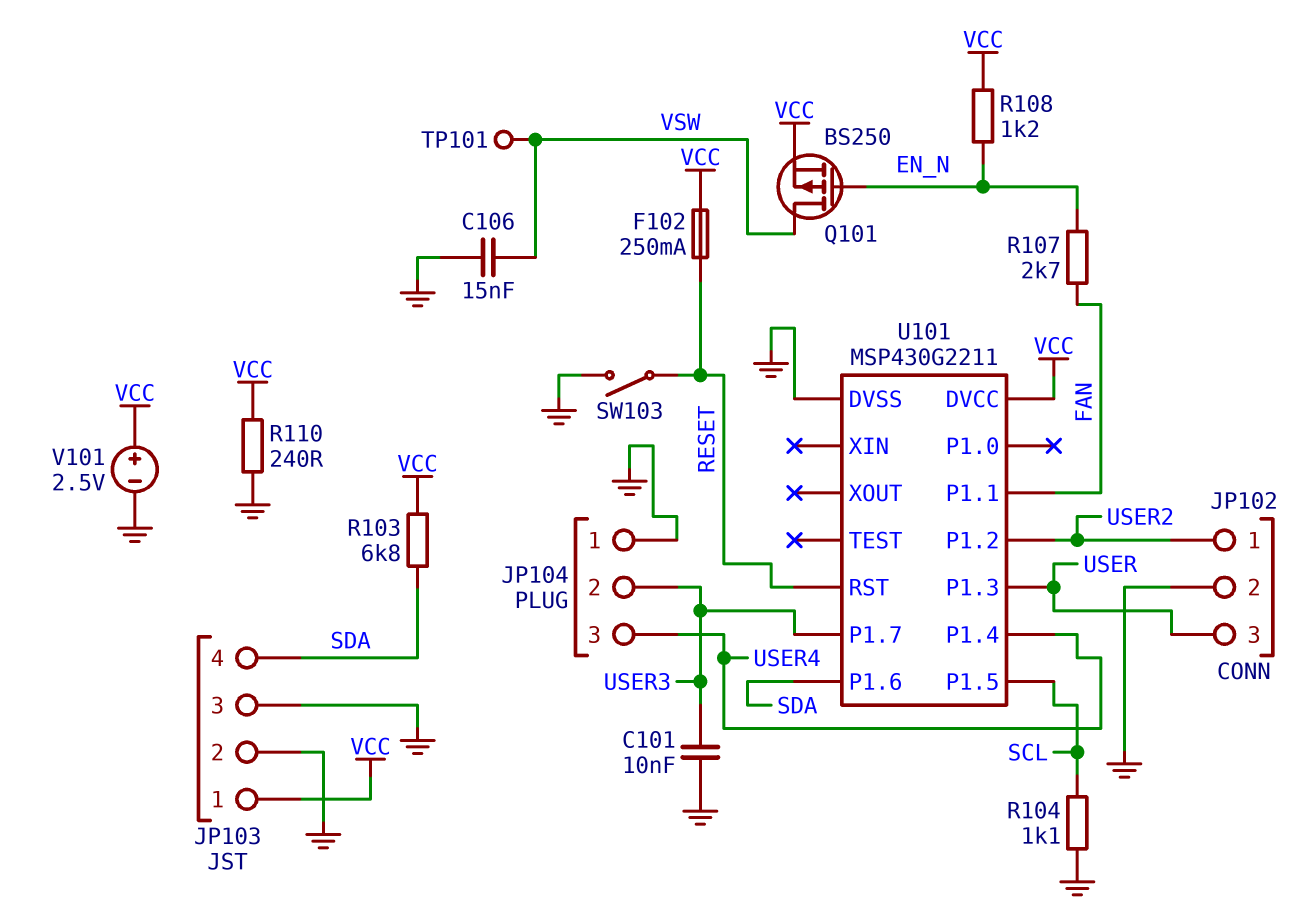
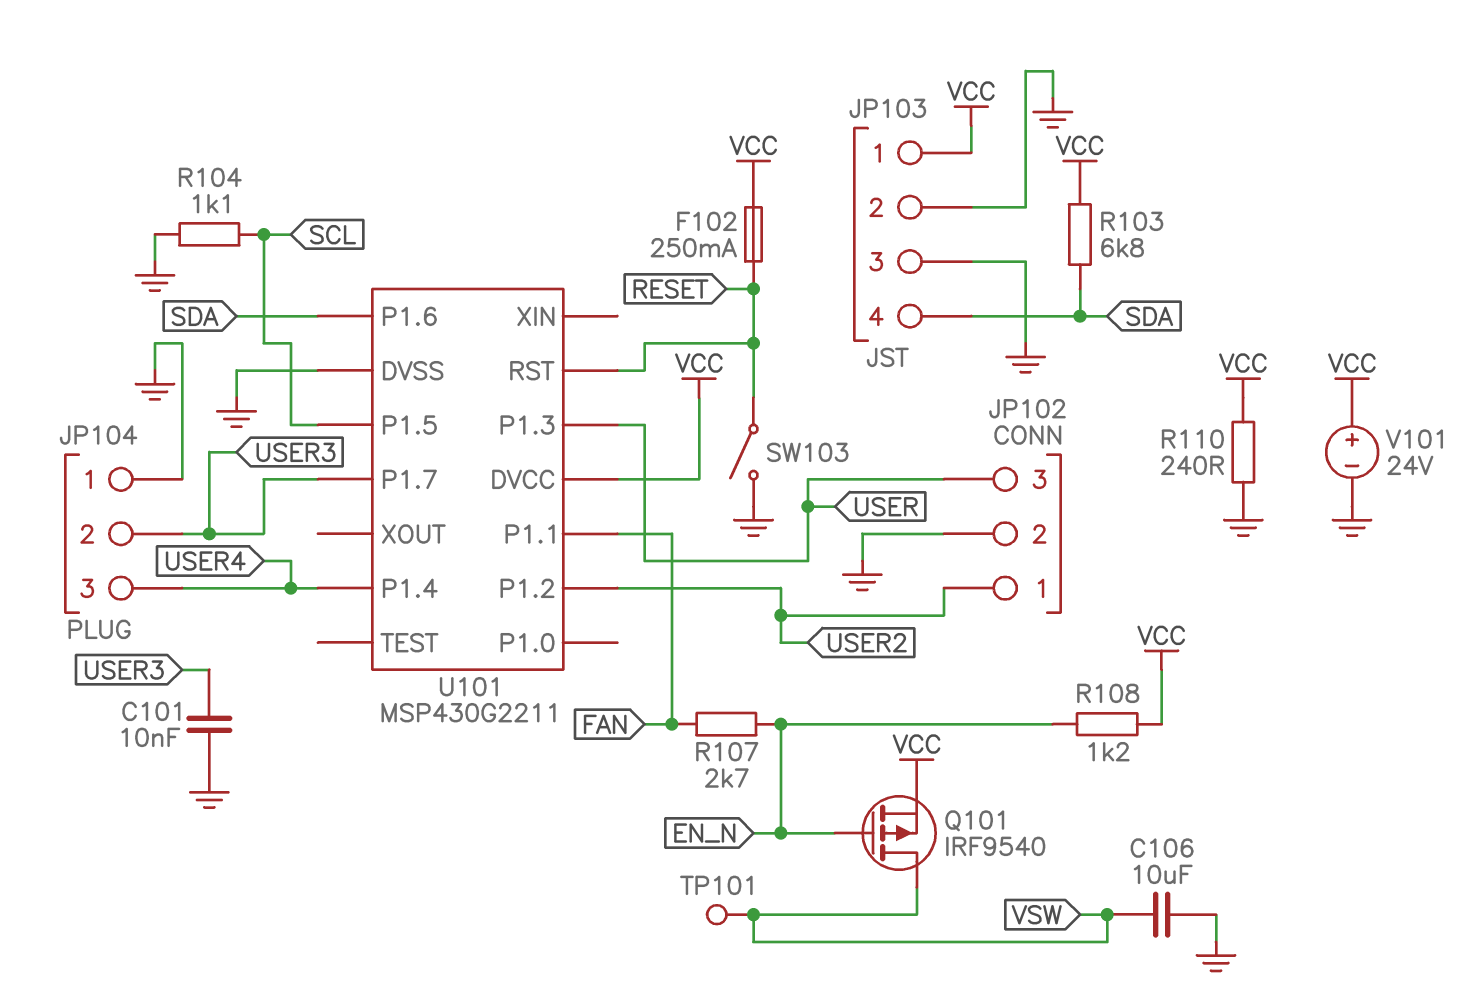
C106: 15nF (GND, VSW) -> 10uF (GND, VSW)
Q101: PMOS BS250 (G EN_N, D VSW, S VCC) -> PMOS IRF9540 (G EN_N, D VSW, S VCC)
V101: 2.5V (plus VCC, minus GND) -> 24V (plus VCC, minus GND)

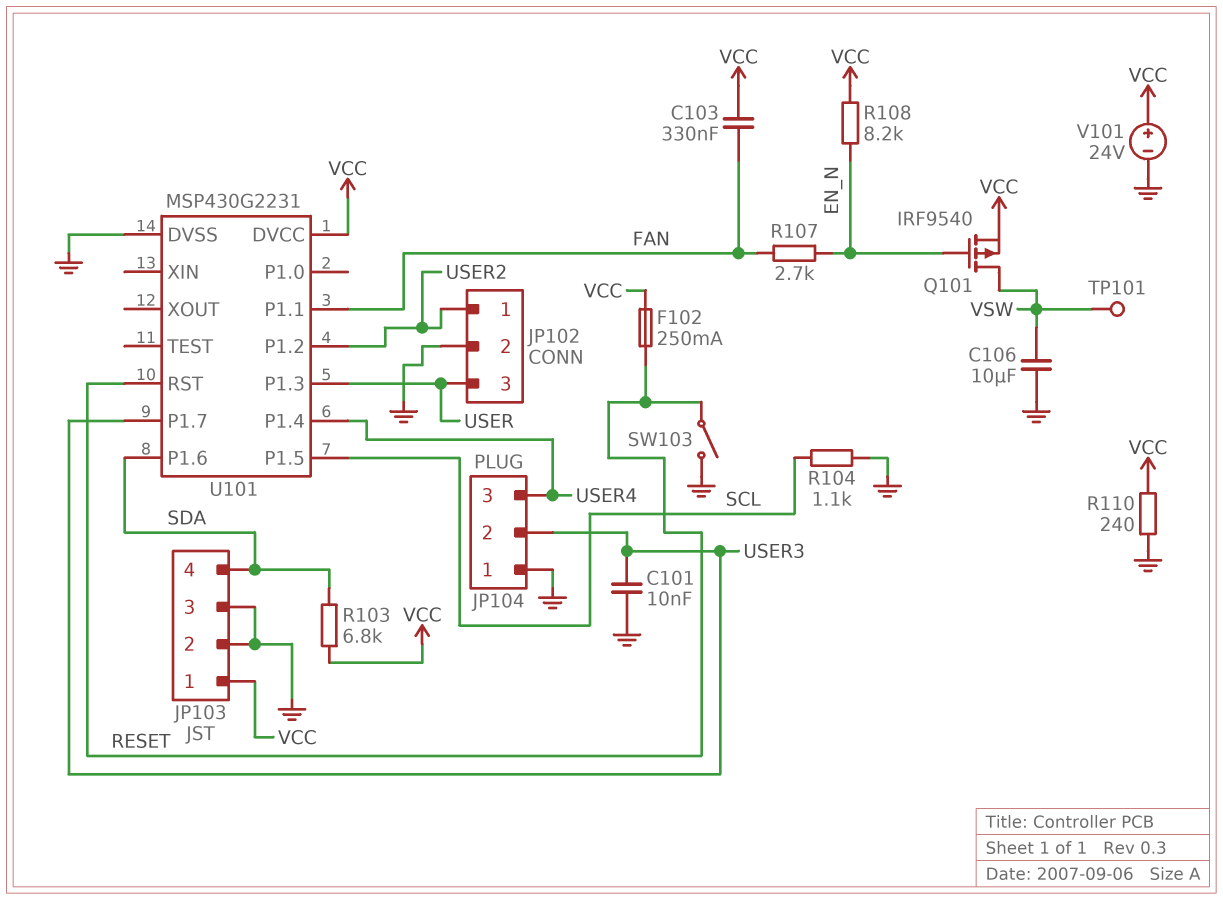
C103: none -> 330nF (FAN, VCC)
R108: 1.2k (EN_N, VCC) -> 8.2k (EN_N, VCC)
U101: MSP430G2211 -> MSP430G2231

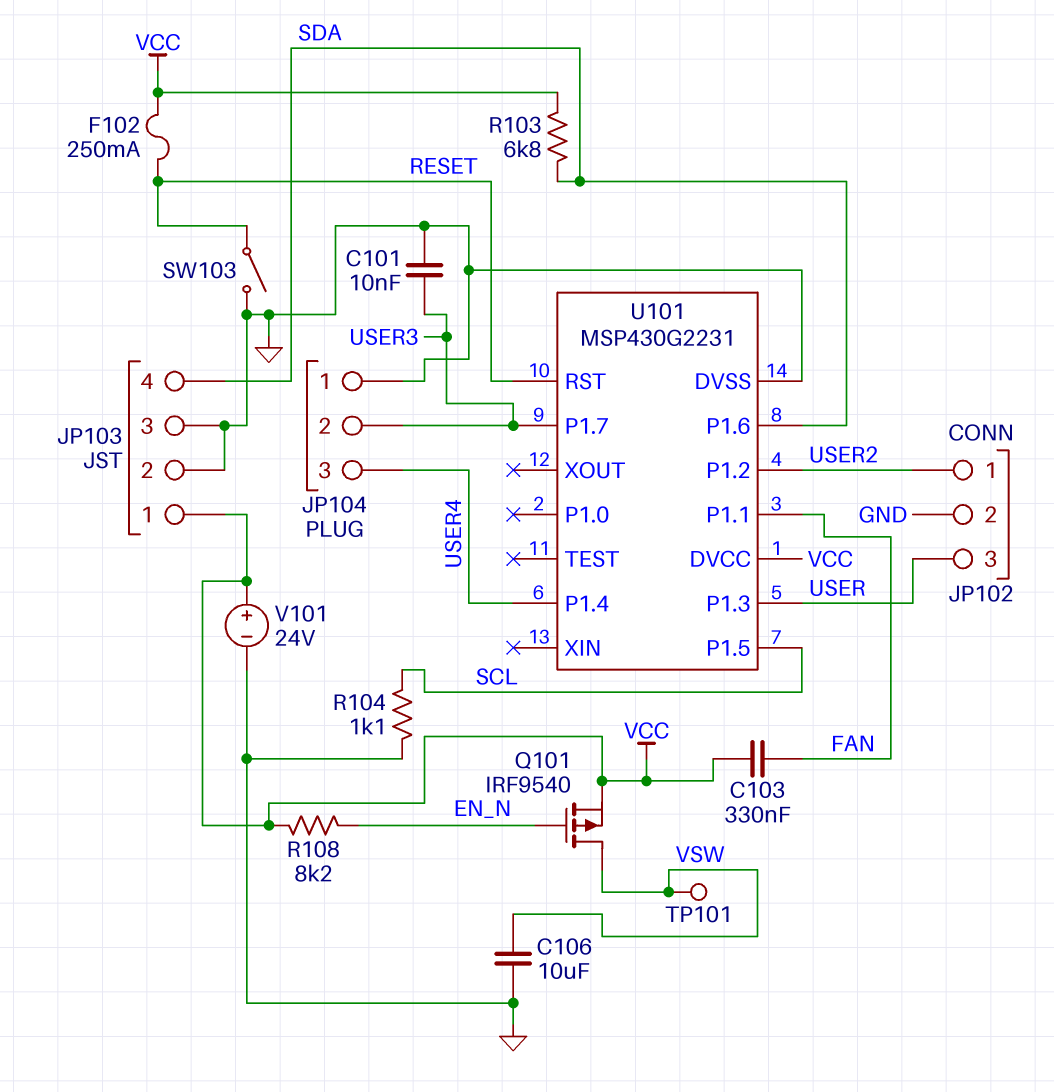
R107: 2.7k (EN_N, FAN) -> none
R110: 240 (GND, VCC) -> none

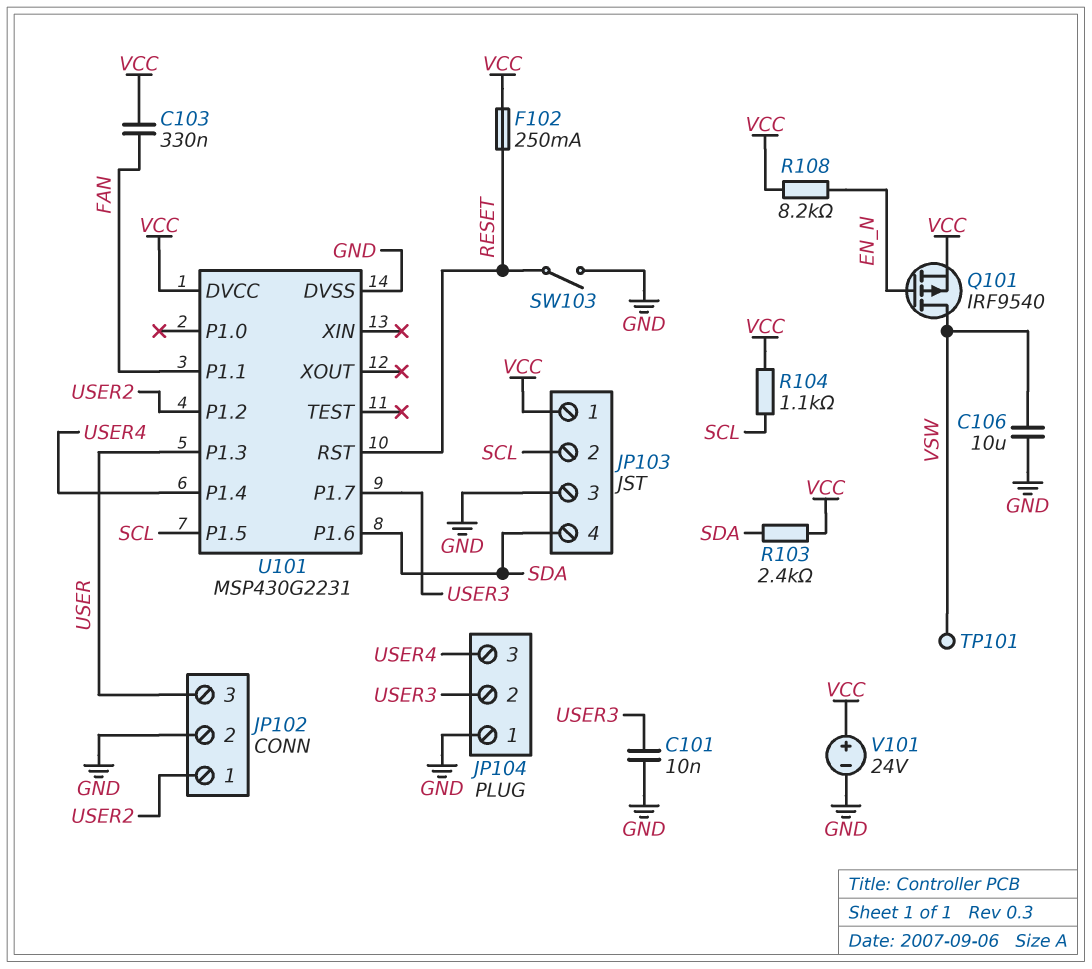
JP103 pin 2: GND -> SCL
R103: 6.8k (SDA, VCC) -> 2.4k (SDA, VCC)
R104: 1.1k (GND, SCL) -> 1.1k (SCL, VCC)

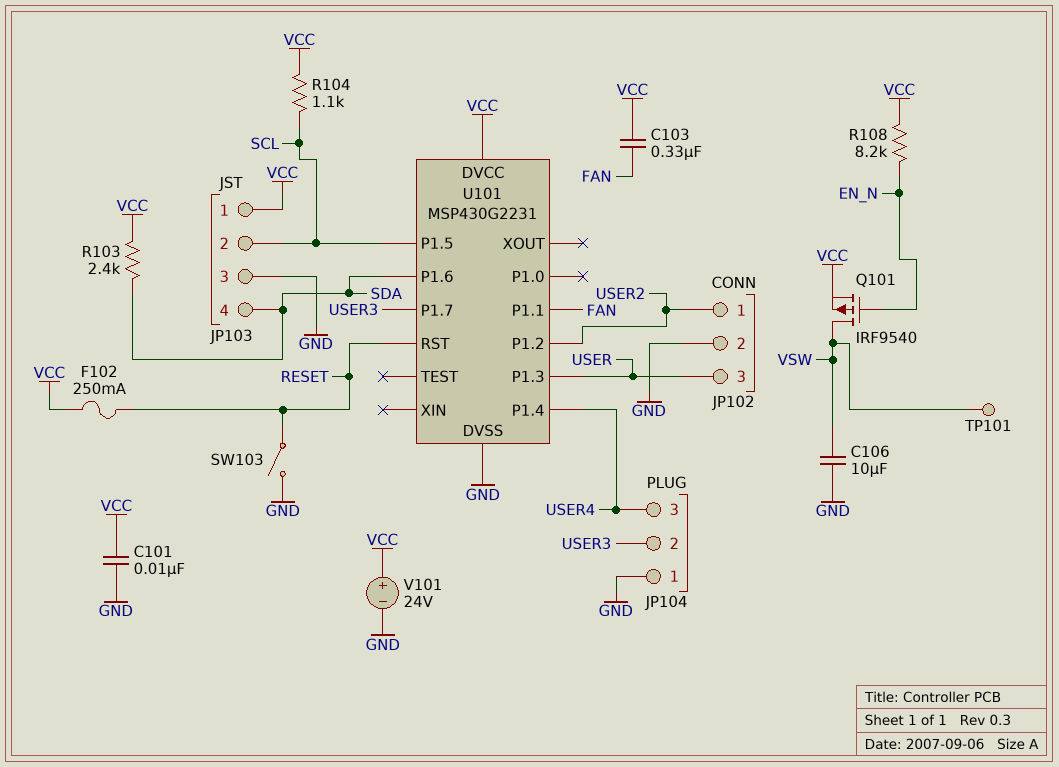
C101: 10nF (GND, USER3) -> 10nF (GND, VCC)

